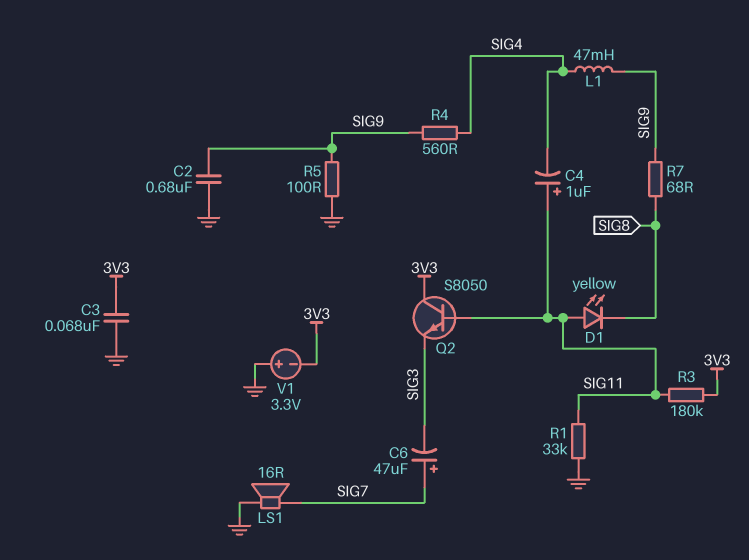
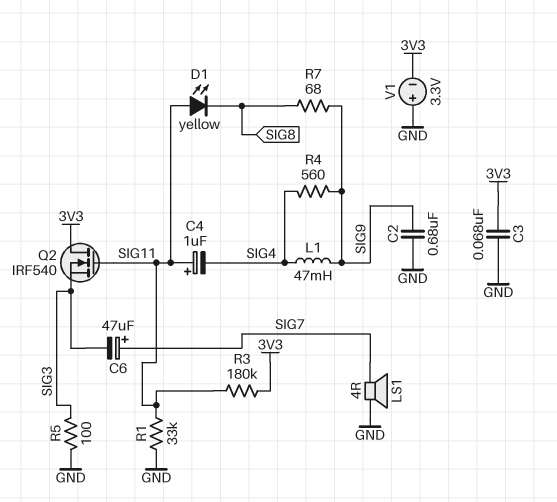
LS1: speaker 16R (GND, SIG7) -> speaker 4R (GND, SIG7)
Q2: NPN S8050 (B SIG11, C 3V3, E SIG3) -> NMOS IRF540 (G SIG11, D 3V3, S SIG3)
R5: 100 (GND, SIG9) -> 100 (GND, SIG3)

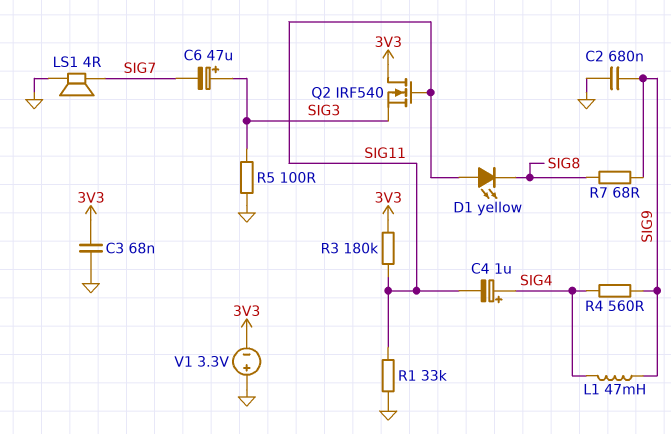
C4: 1uF (plus SIG11, minus SIG4) -> 1uF (plus SIG4, minus SIG11)
C6: 47uF (plus SIG7, minus SIG3) -> 47uF (plus SIG3, minus SIG7)

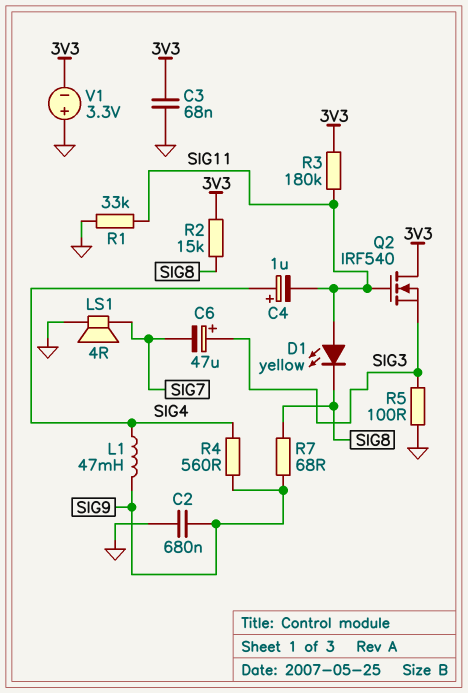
R2: none -> 15k (3V3, SIG8)

